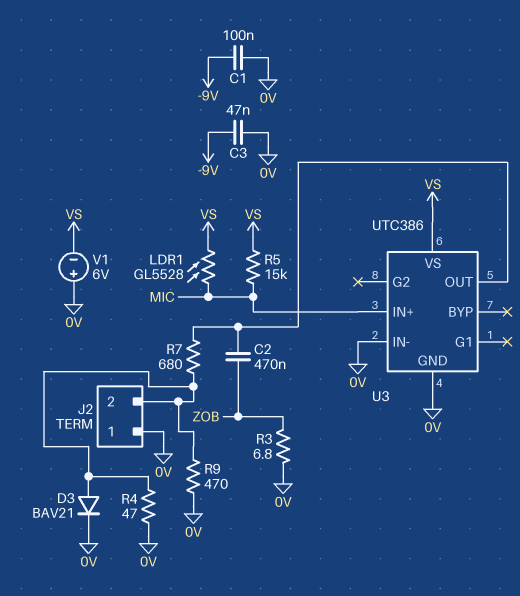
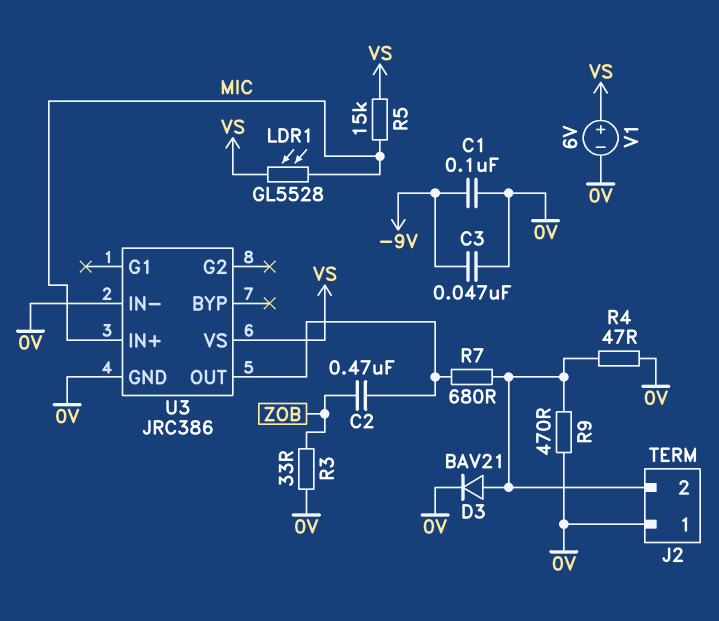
R3: 6.8 (0V, ZOB) -> 33 (0V, ZOB)
U3: UTC386 -> JRC386
V1: 6V (plus 0V, minus VS) -> 6V (plus VS, minus 0V)

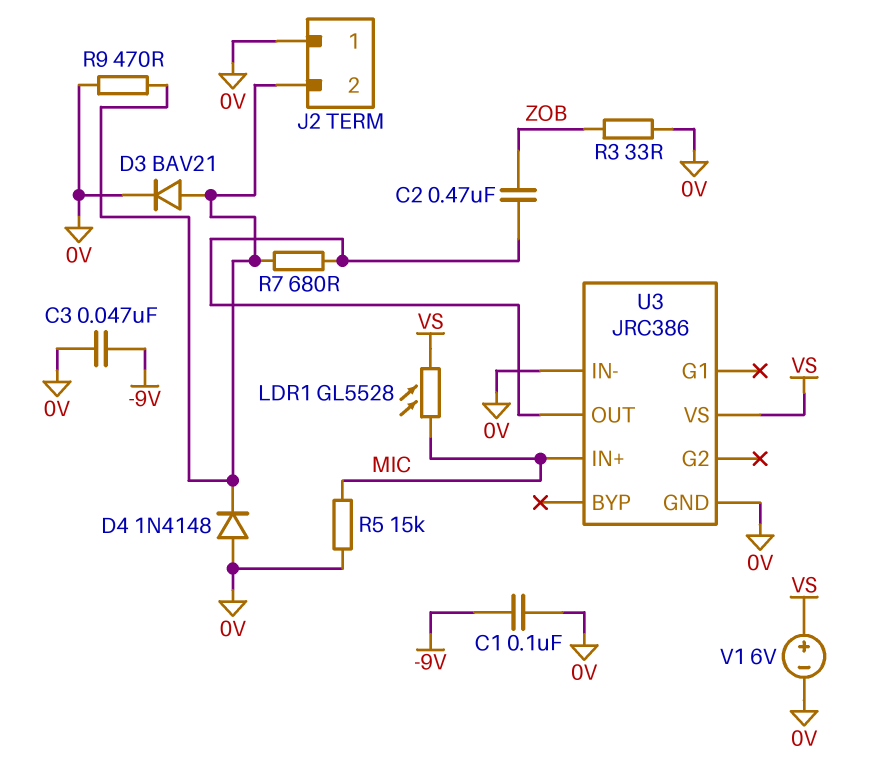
D4: none -> diode 1N4148 (A 0V, K J2/2)
R4: 47 (0V, J2/2) -> none
R5: 15k (MIC, VS) -> 15k (0V, MIC)

